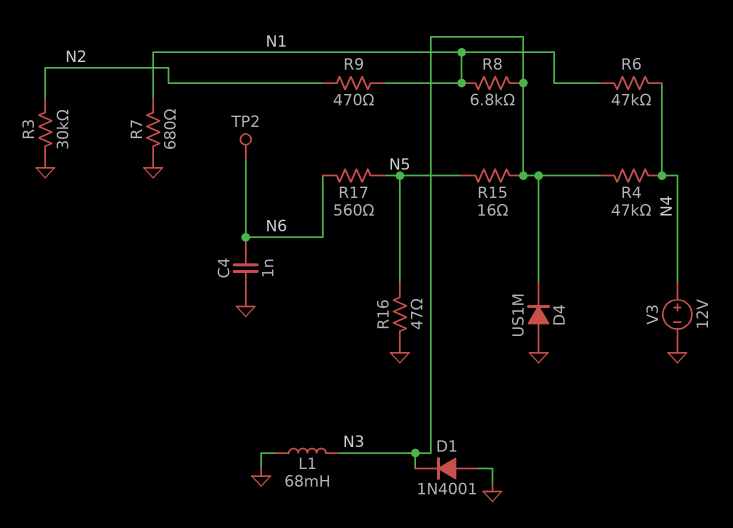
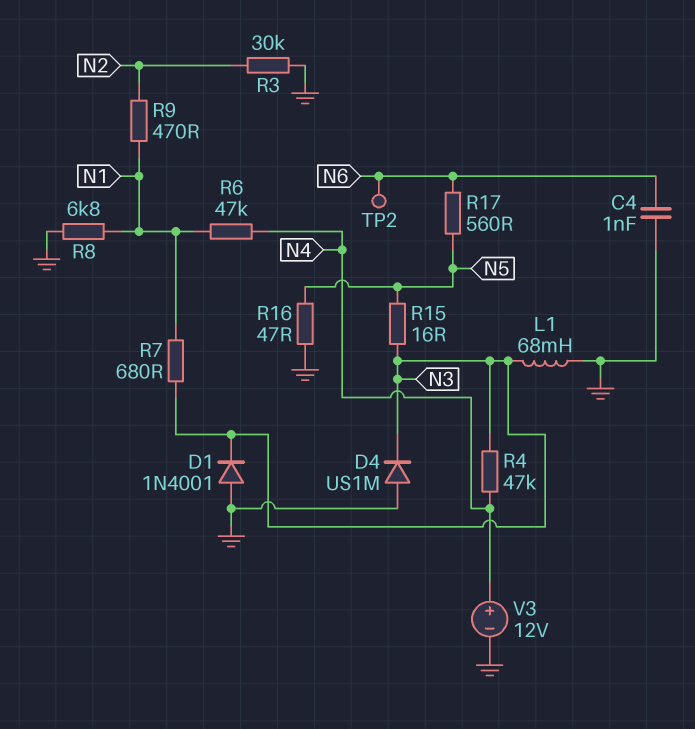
R7: 680 (GND, N1) -> 680 (N1, N3)
R8: 6.8k (N1, N3) -> 6.8k (GND, N1)

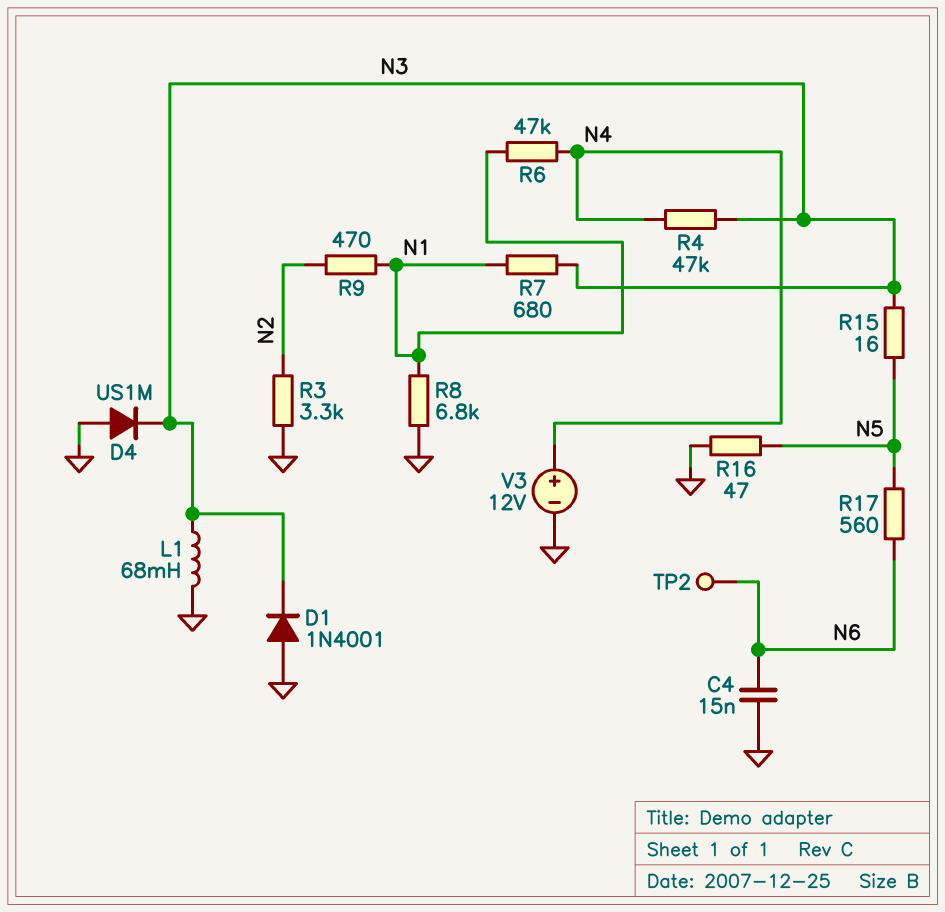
C4: 1nF (GND, N6) -> 15nF (GND, N6)
R3: 30k (GND, N2) -> 3.3k (GND, N2)

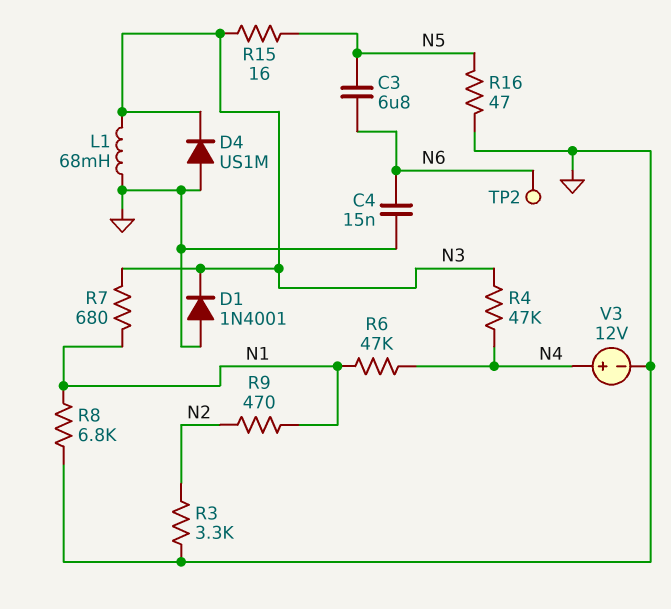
C3: none -> 6.8uF (N5, N6)
R17: 560 (N5, N6) -> none

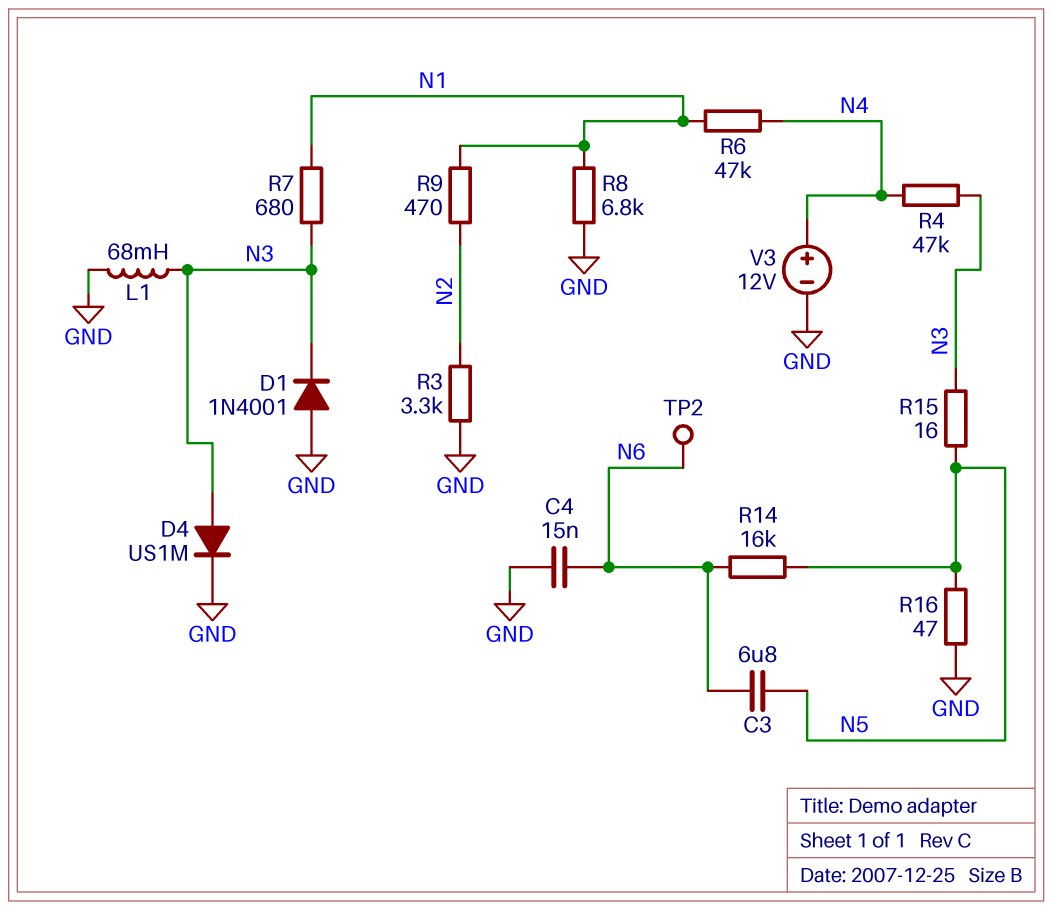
D4: diode US1M (A GND, K N3) -> diode US1M (A N3, K GND)
R14: none -> 16k (N5, N6)

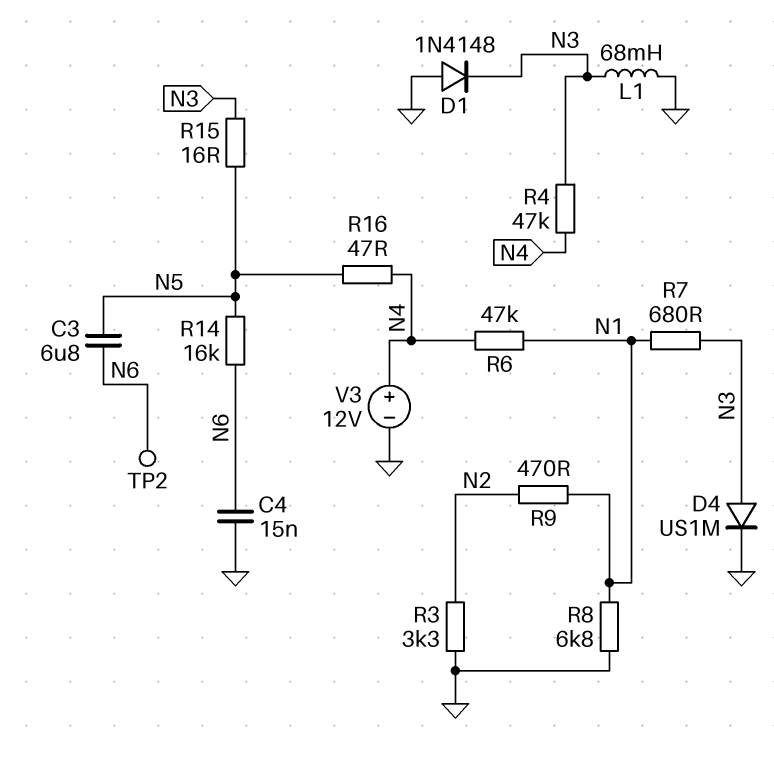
D1: diode 1N4001 (A GND, K N3) -> diode 1N4148 (A GND, K N3)
R16: 47 (GND, N5) -> 47 (N4, N5)

